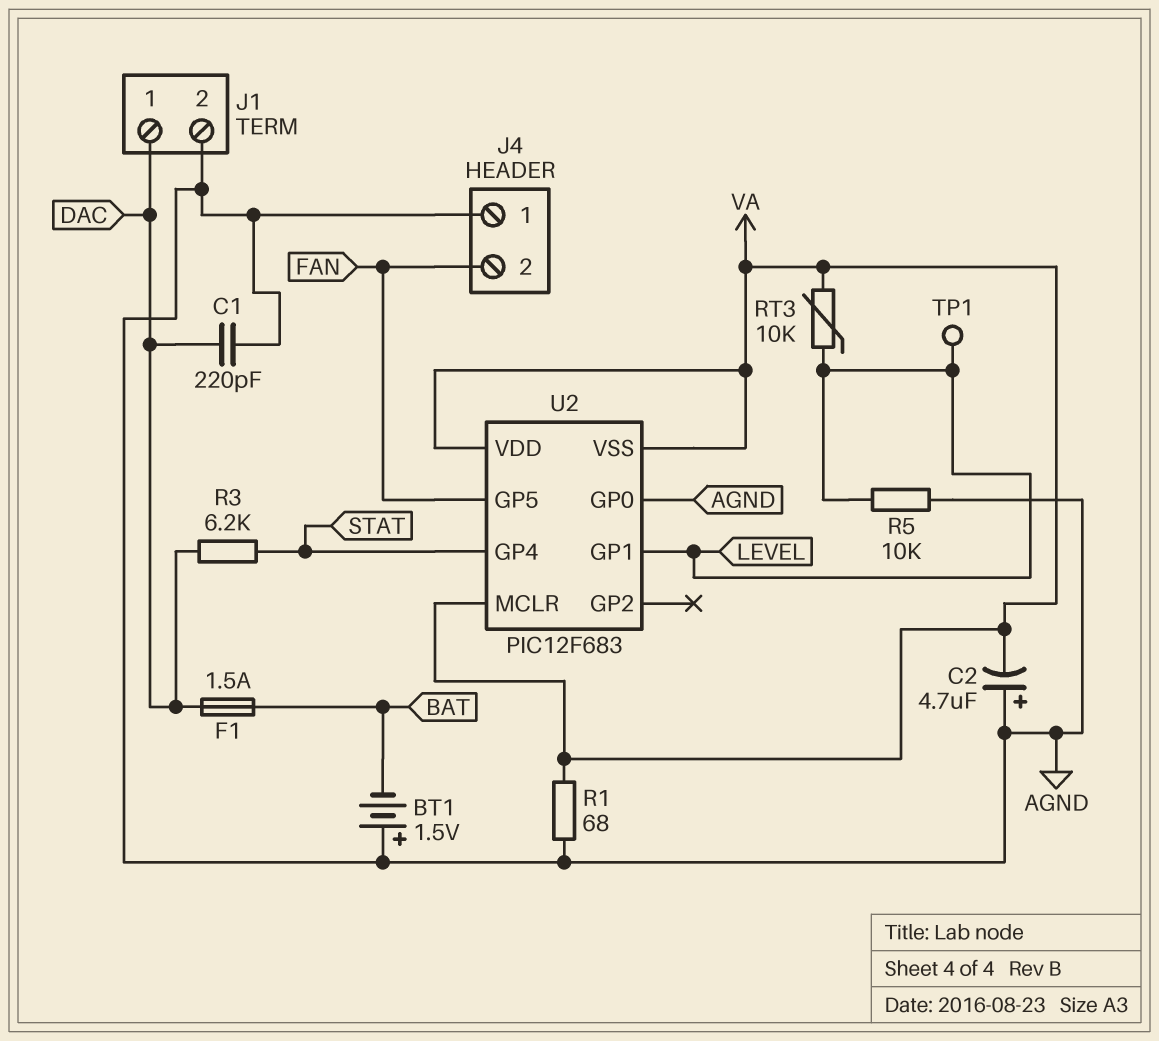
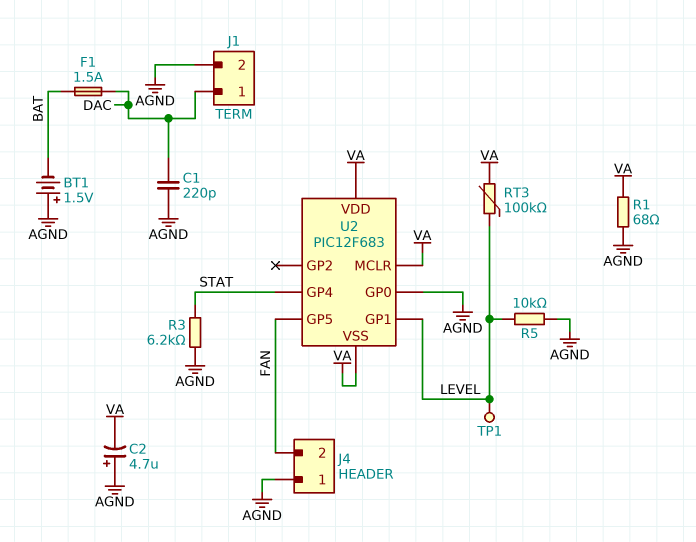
R3: 6.2k (DAC, STAT) -> 6.2k (AGND, STAT)
RT3: 10k (LEVEL, VA) -> 100k (LEVEL, VA)

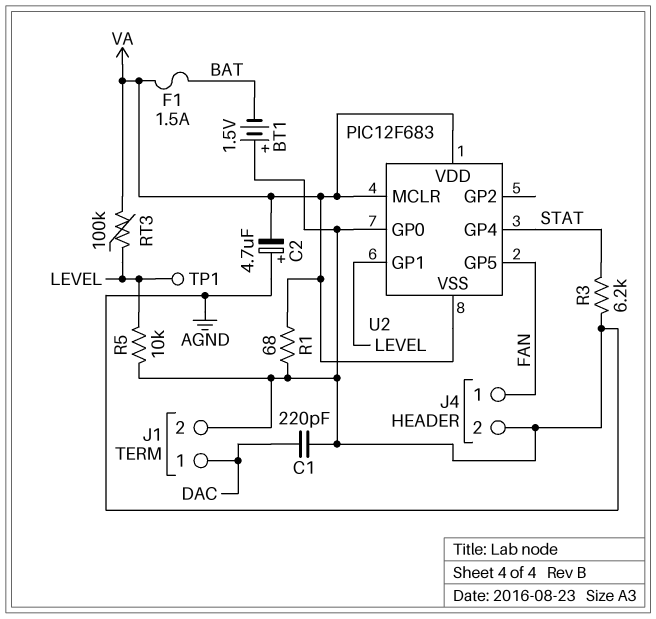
F1: 1.5A (BAT, DAC) -> 1.5A (BAT, VA)
J4 pin 1: AGND -> FAN
J4 pin 2: FAN -> AGND

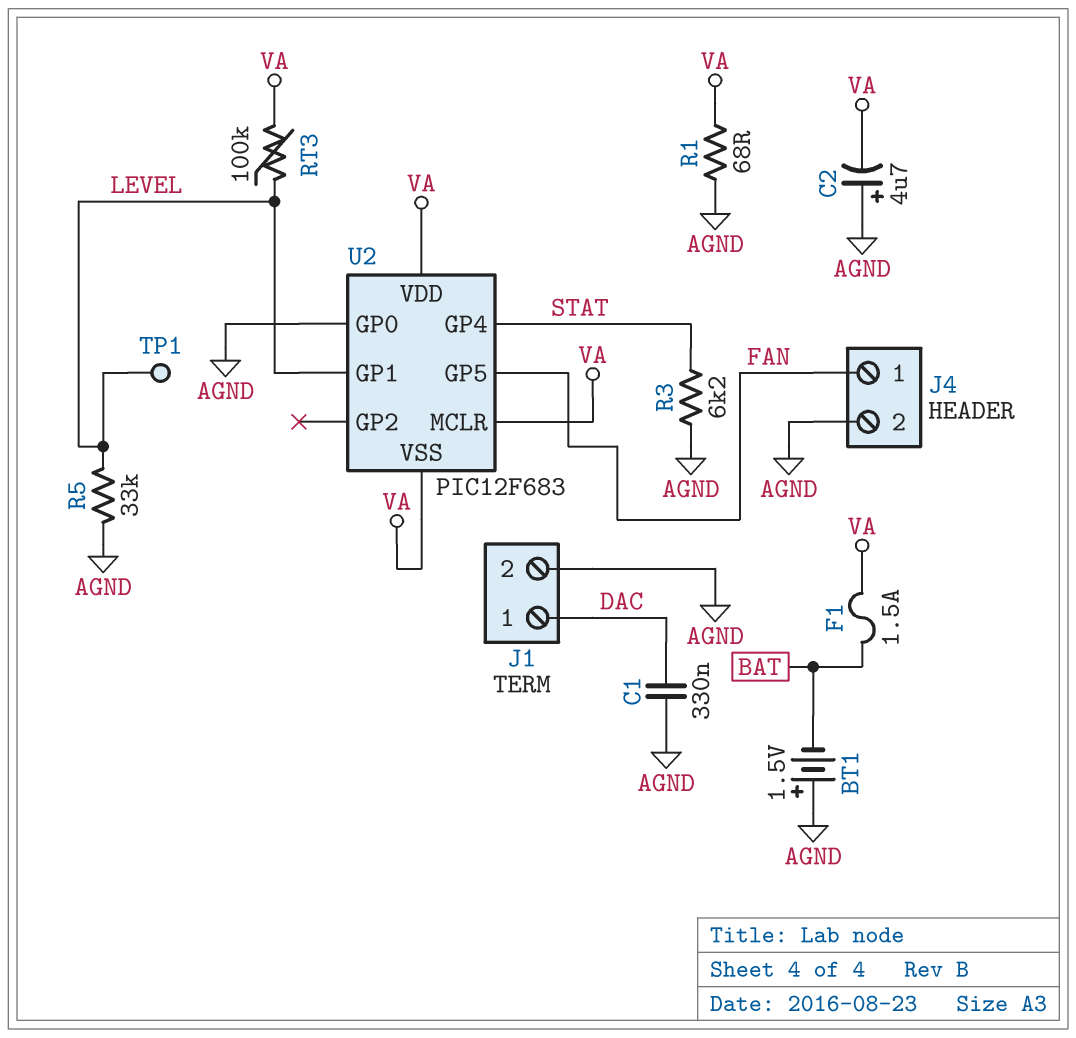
C1: 220pF (AGND, DAC) -> 330nF (AGND, DAC)
R5: 10k (AGND, LEVEL) -> 33k (AGND, LEVEL)

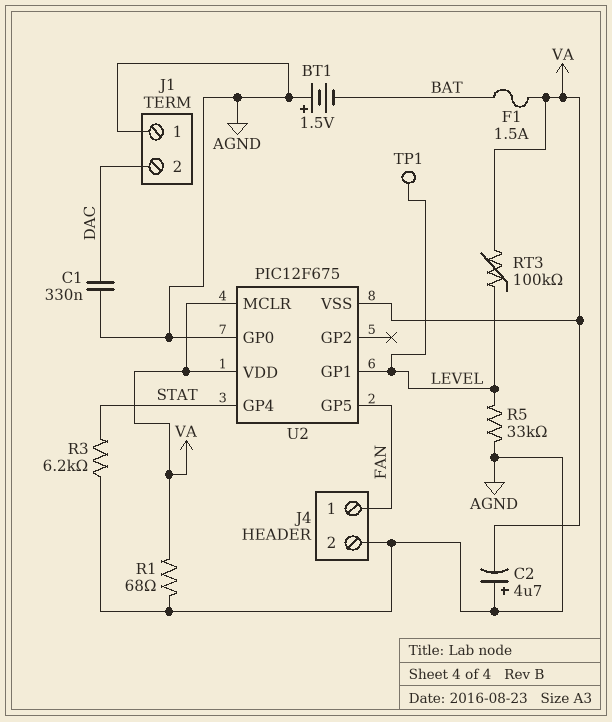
J1 pin 1: DAC -> AGND
J1 pin 2: AGND -> DAC
U2: PIC12F683 -> PIC12F675

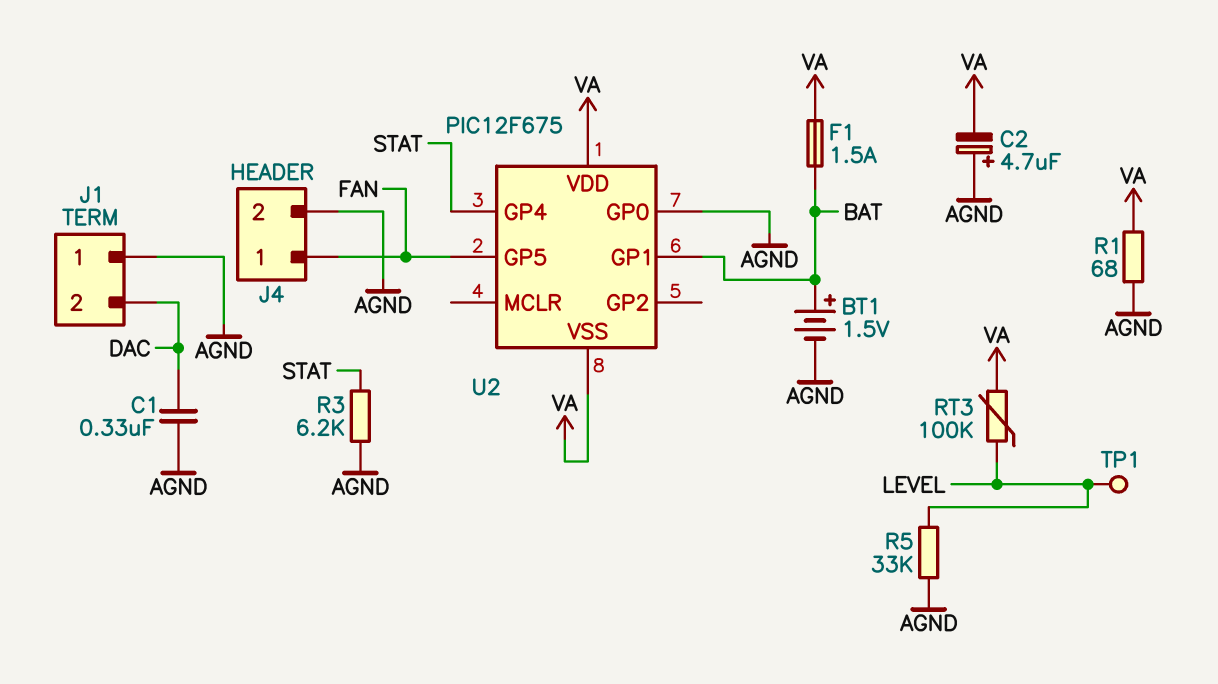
BT1: 1.5V (plus AGND, minus BAT) -> 1.5V (plus BAT, minus AGND)
U2 pin GP1: LEVEL -> BAT
U2 pin MCLR: VA -> none

